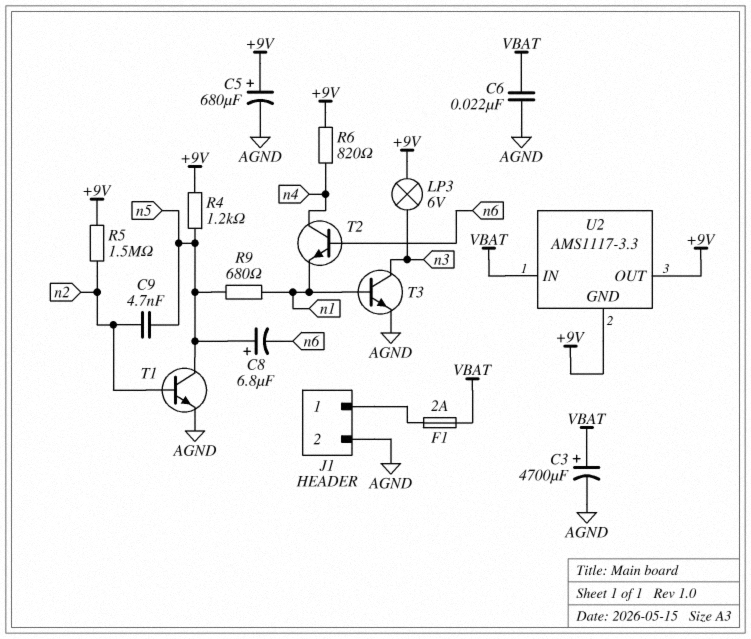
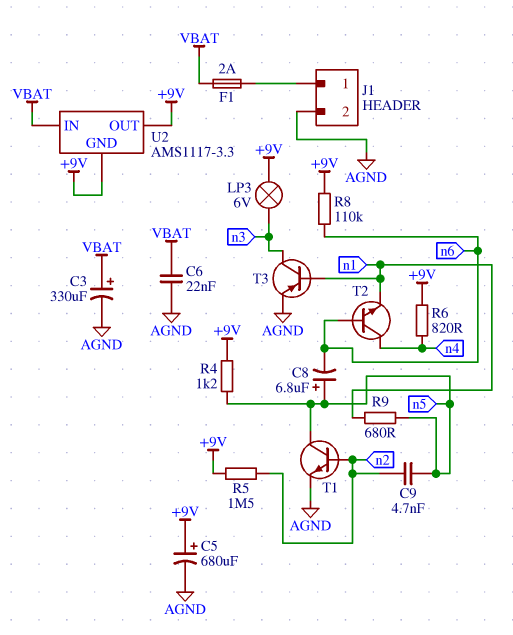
C3: 4700uF (plus VBAT, minus AGND) -> 330uF (plus VBAT, minus AGND)
R8: none -> 110k (+9V, n6)
T3: NPN (B n1, C n3, E AGND) -> PNP (B n1, C n3, E AGND)

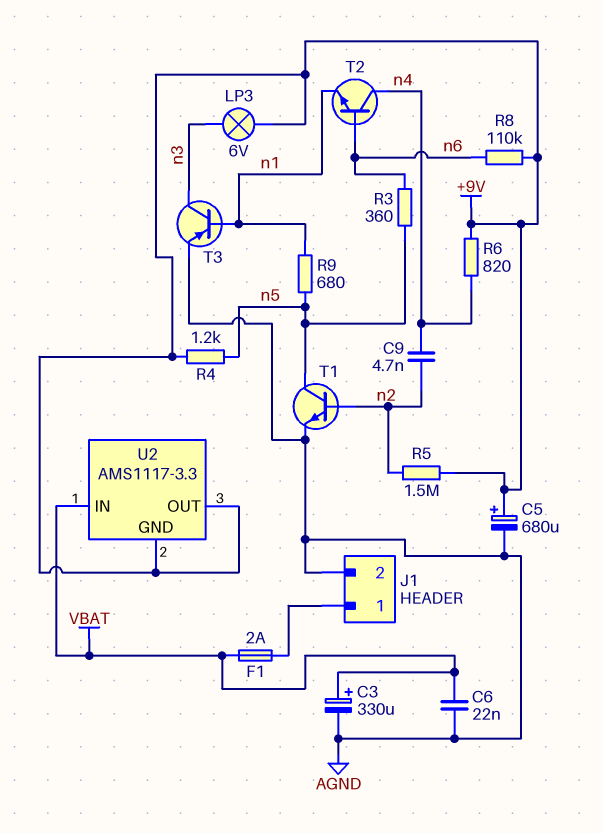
C8: 6.8uF (plus n5, minus n6) -> none
C9: 4.7nF (n2, n5) -> 4.7nF (n2, n4)
R3: none -> 360 (n5, n6)

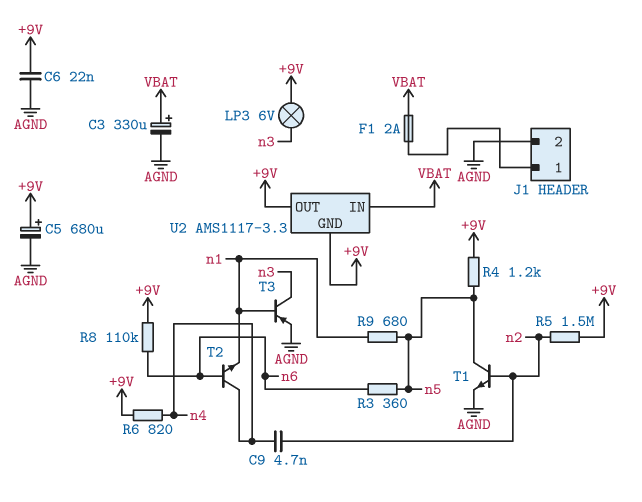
C6: 22nF (AGND, VBAT) -> 22nF (+9V, AGND)

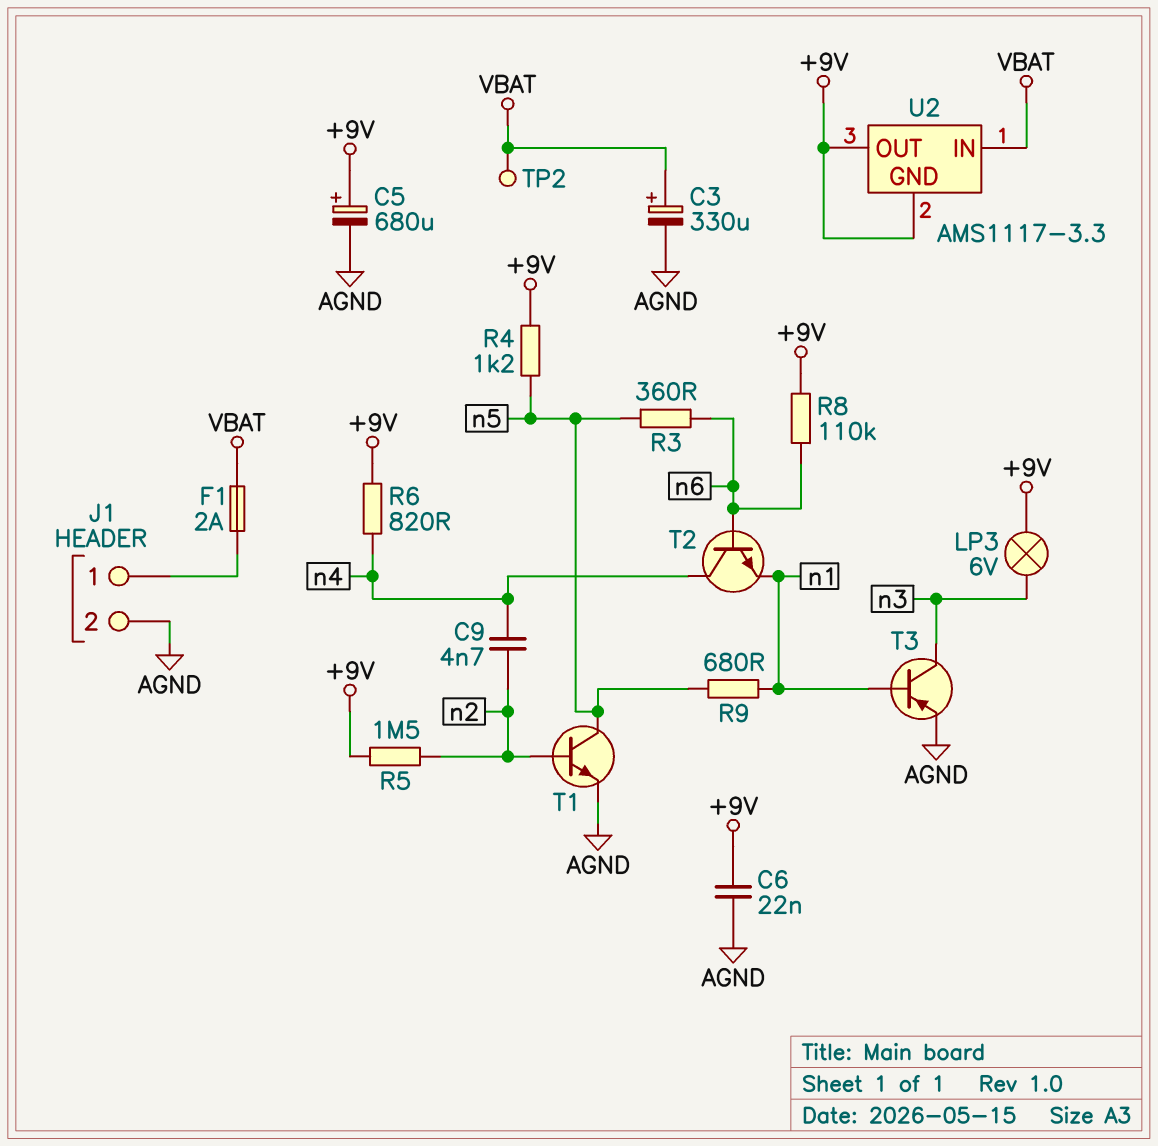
TP2: none -> test point (VBAT)

